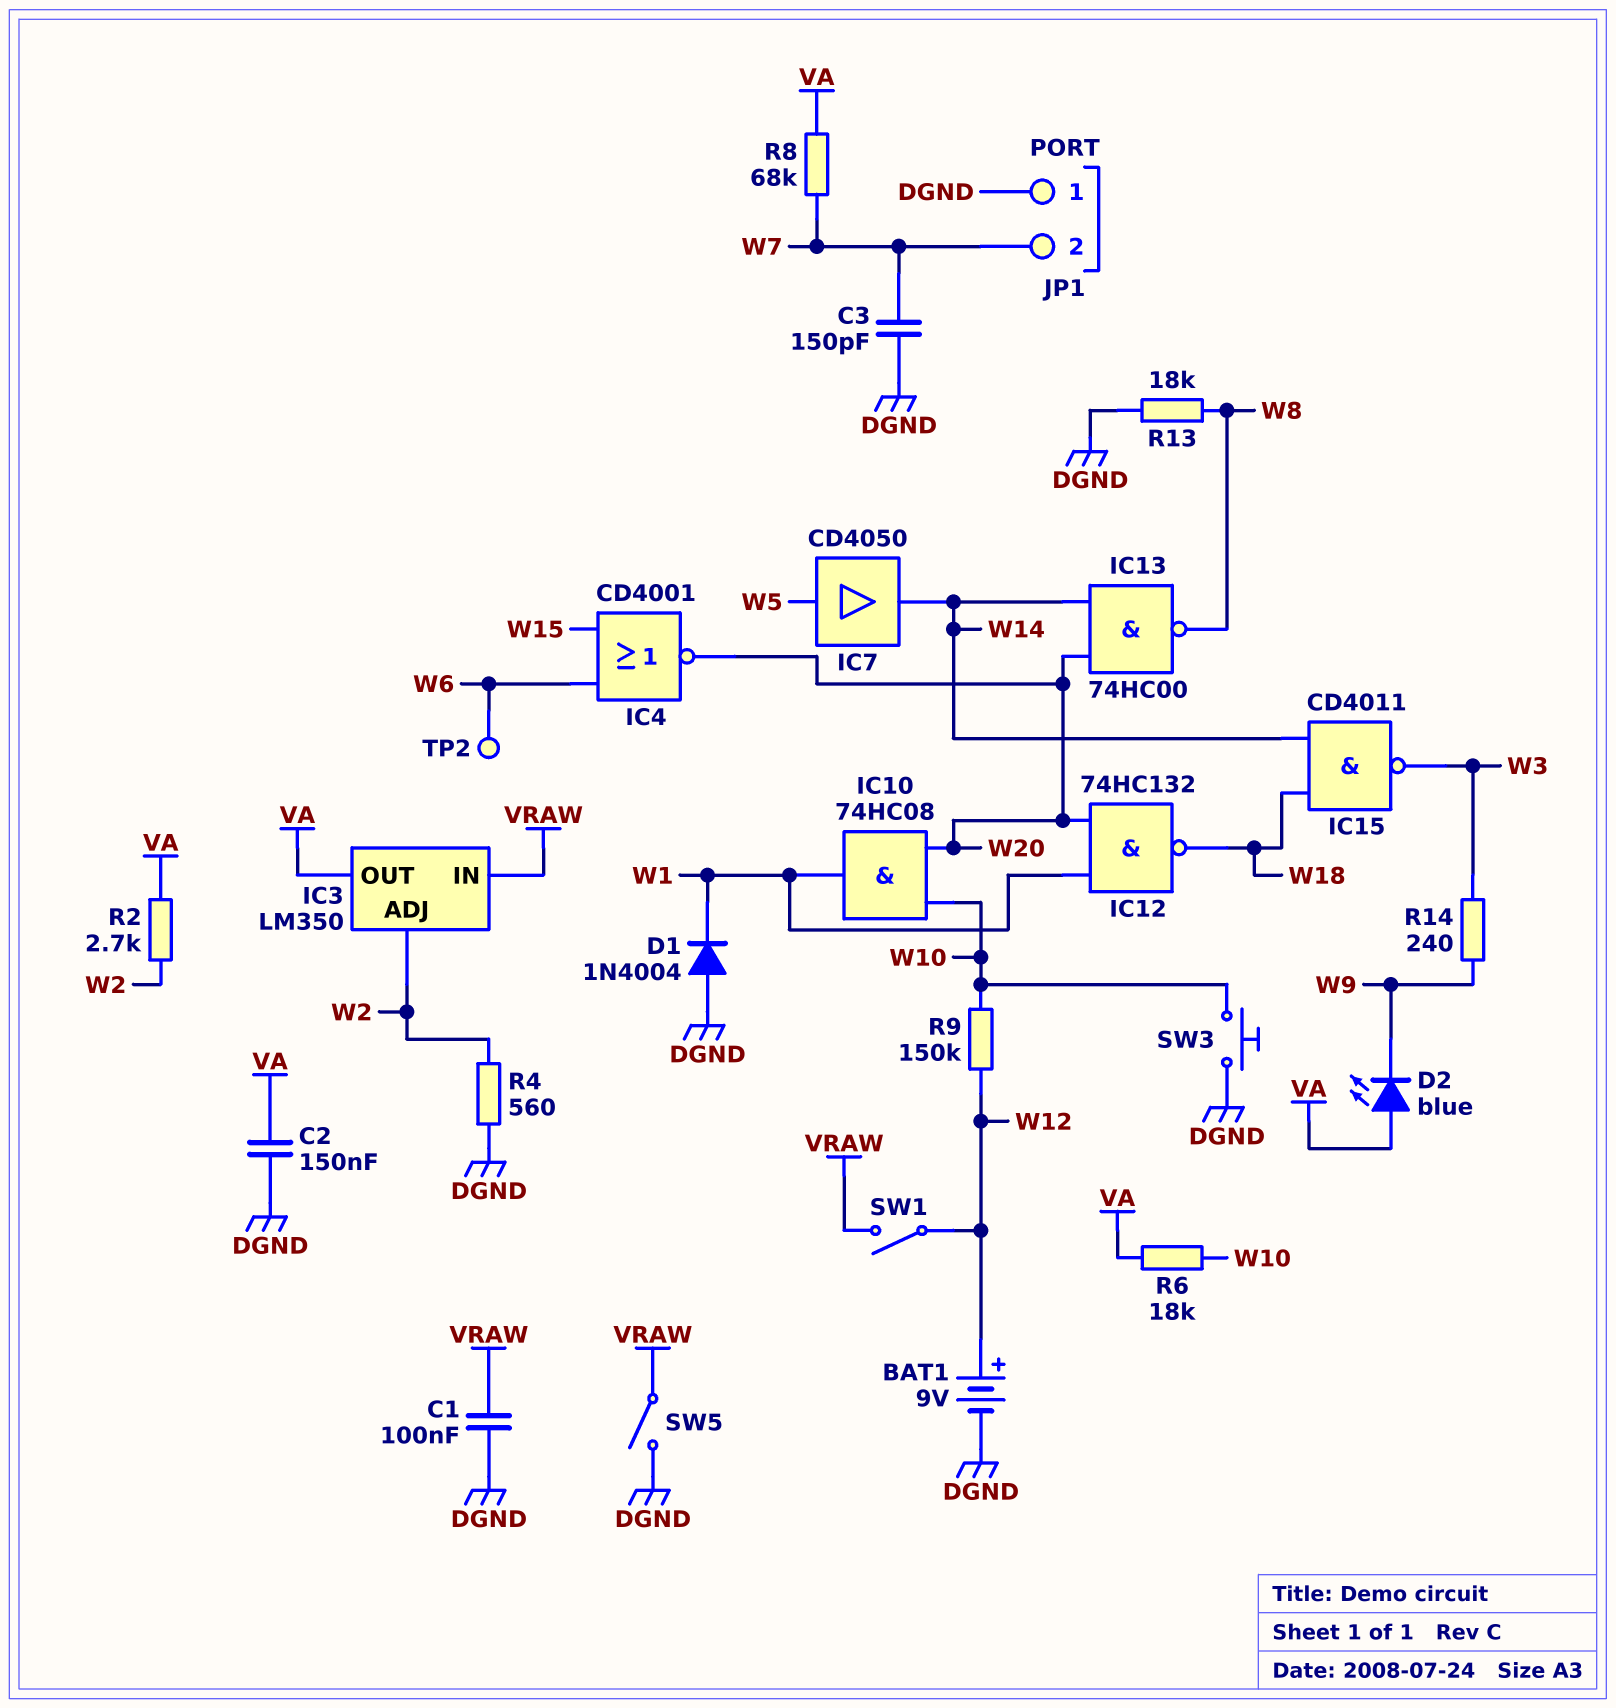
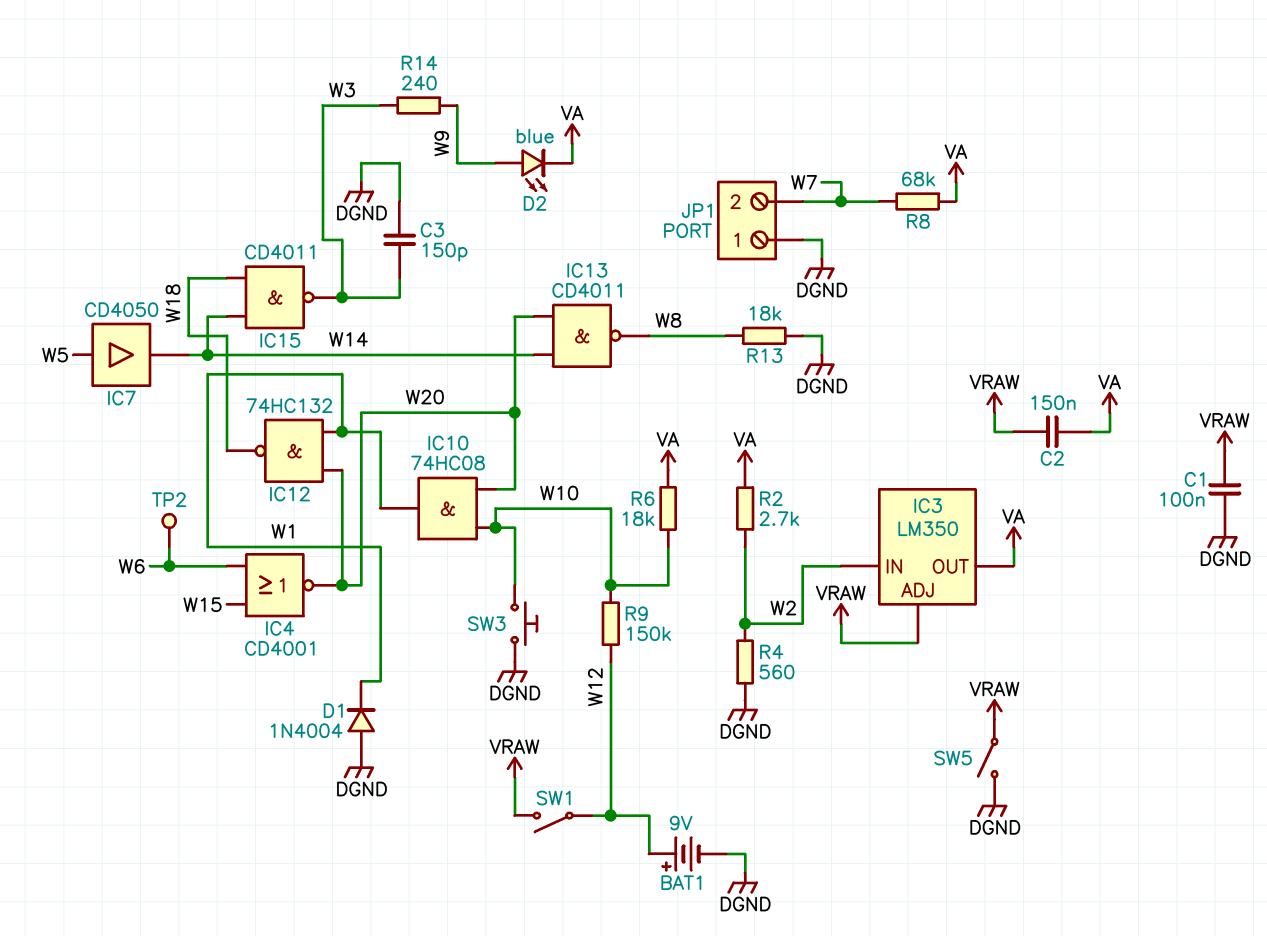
C2: 150nF (DGND, VA) -> 150nF (VA, VRAW)
C3: 150pF (DGND, W7) -> 150pF (DGND, W3)
D2: LED blue (A VA, K W9) -> LED blue (A W9, K VA)
IC3 pin ADJ: W2 -> VRAW
IC3 pin IN: VRAW -> W2
IC13: NAND 74HC00 (in W14, in W20, out W8) -> NAND CD4011 (in W14, in W20, out W8)

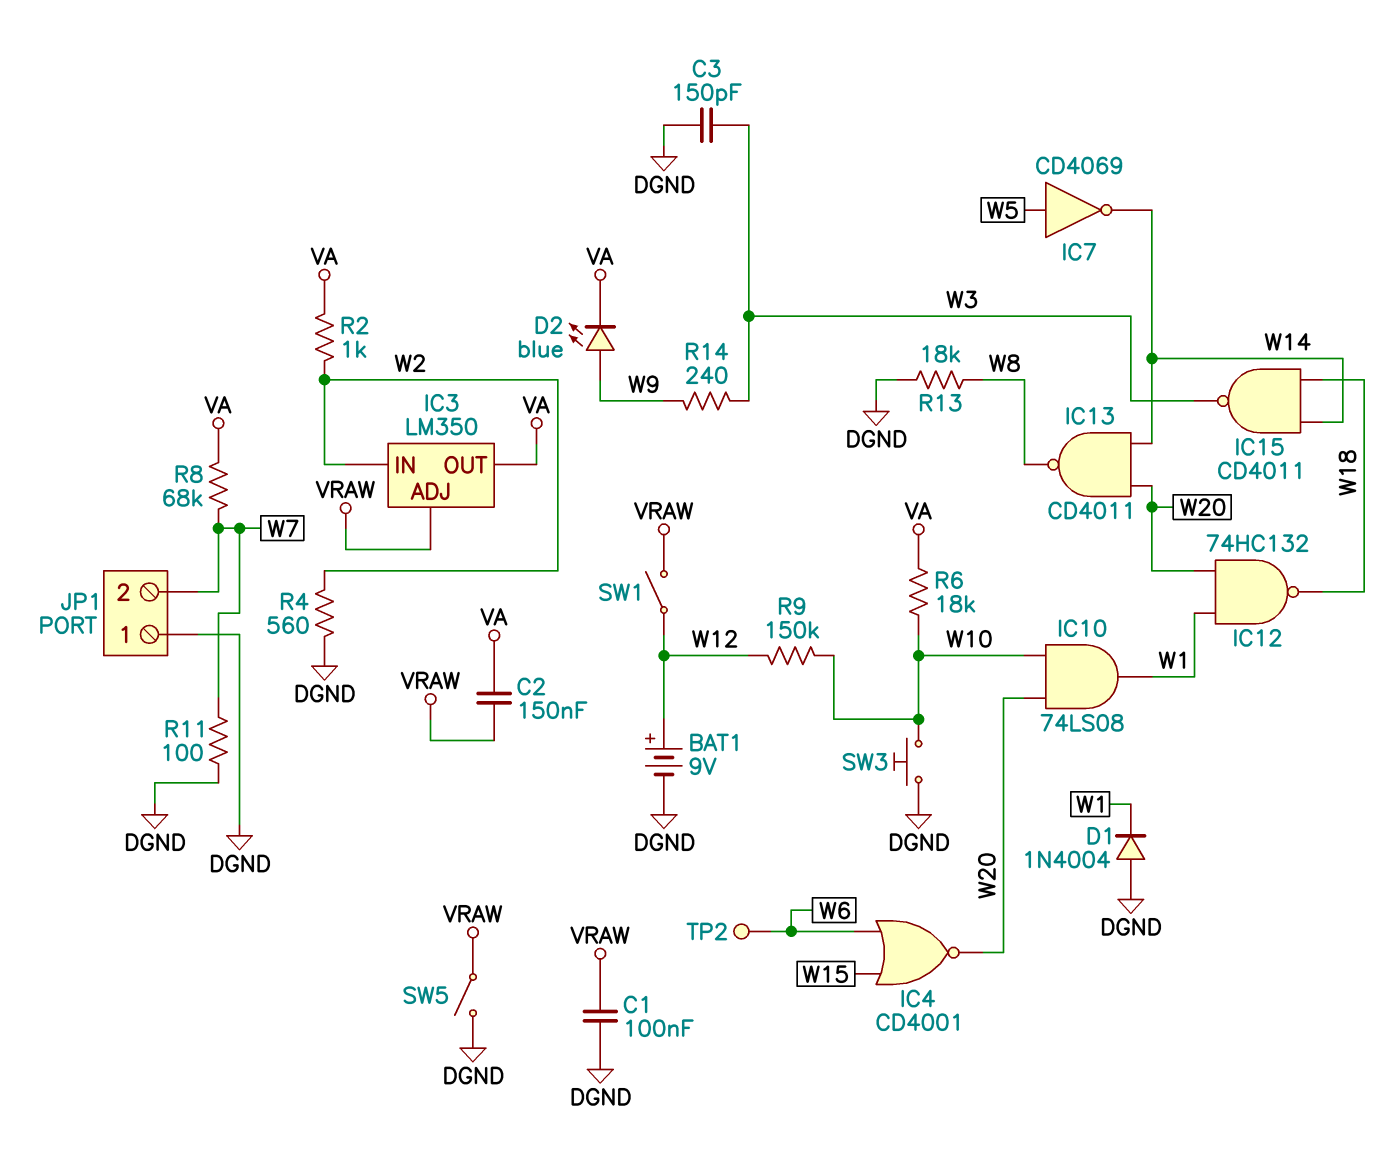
IC7: buffer CD4050 (in W5, out W14) -> NOT CD4069 (in W5, out W14)
IC10: AND 74HC08 (in W10, in W20, out W1) -> AND 74LS08 (in W10, in W20, out W1)
R2: 2.7k (VA, W2) -> 1k (VA, W2)
R11: none -> 100 (DGND, W7)

